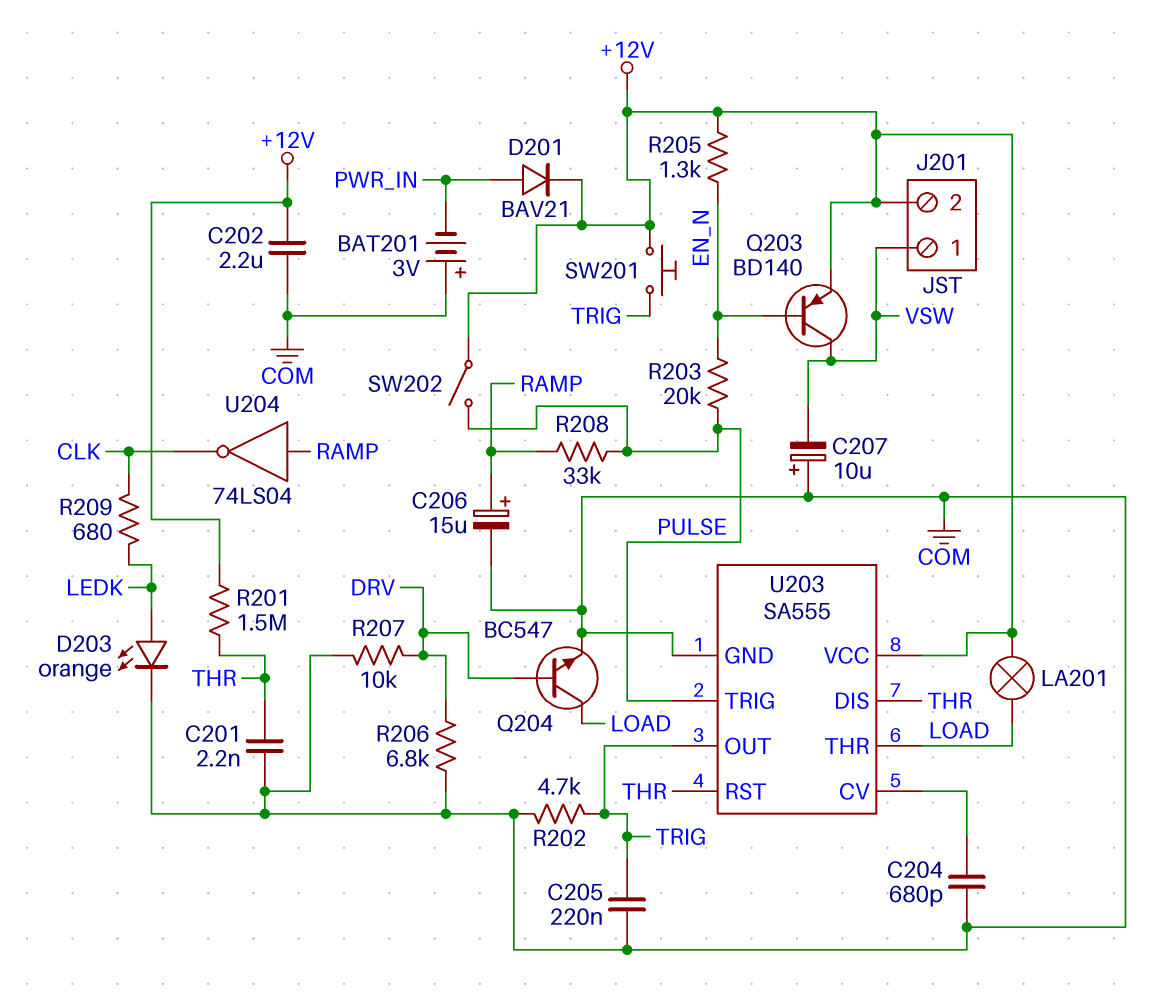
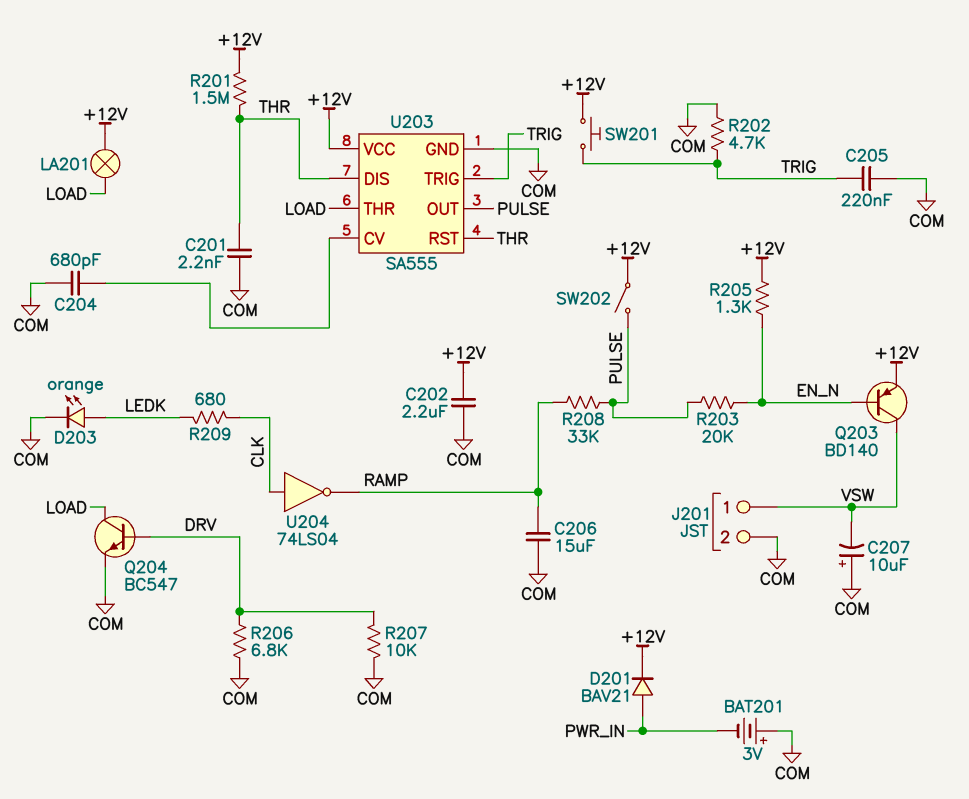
C206: 15uF (plus RAMP, minus COM) -> 15uF (COM, RAMP)
J201 pin 2: +12V -> COM
U203 pin OUT: TRIG -> PULSE
U203 pin TRIG: PULSE -> TRIG
U204: NOT 74LS04 (in RAMP, out CLK) -> NOT 74LS04 (in CLK, out RAMP)

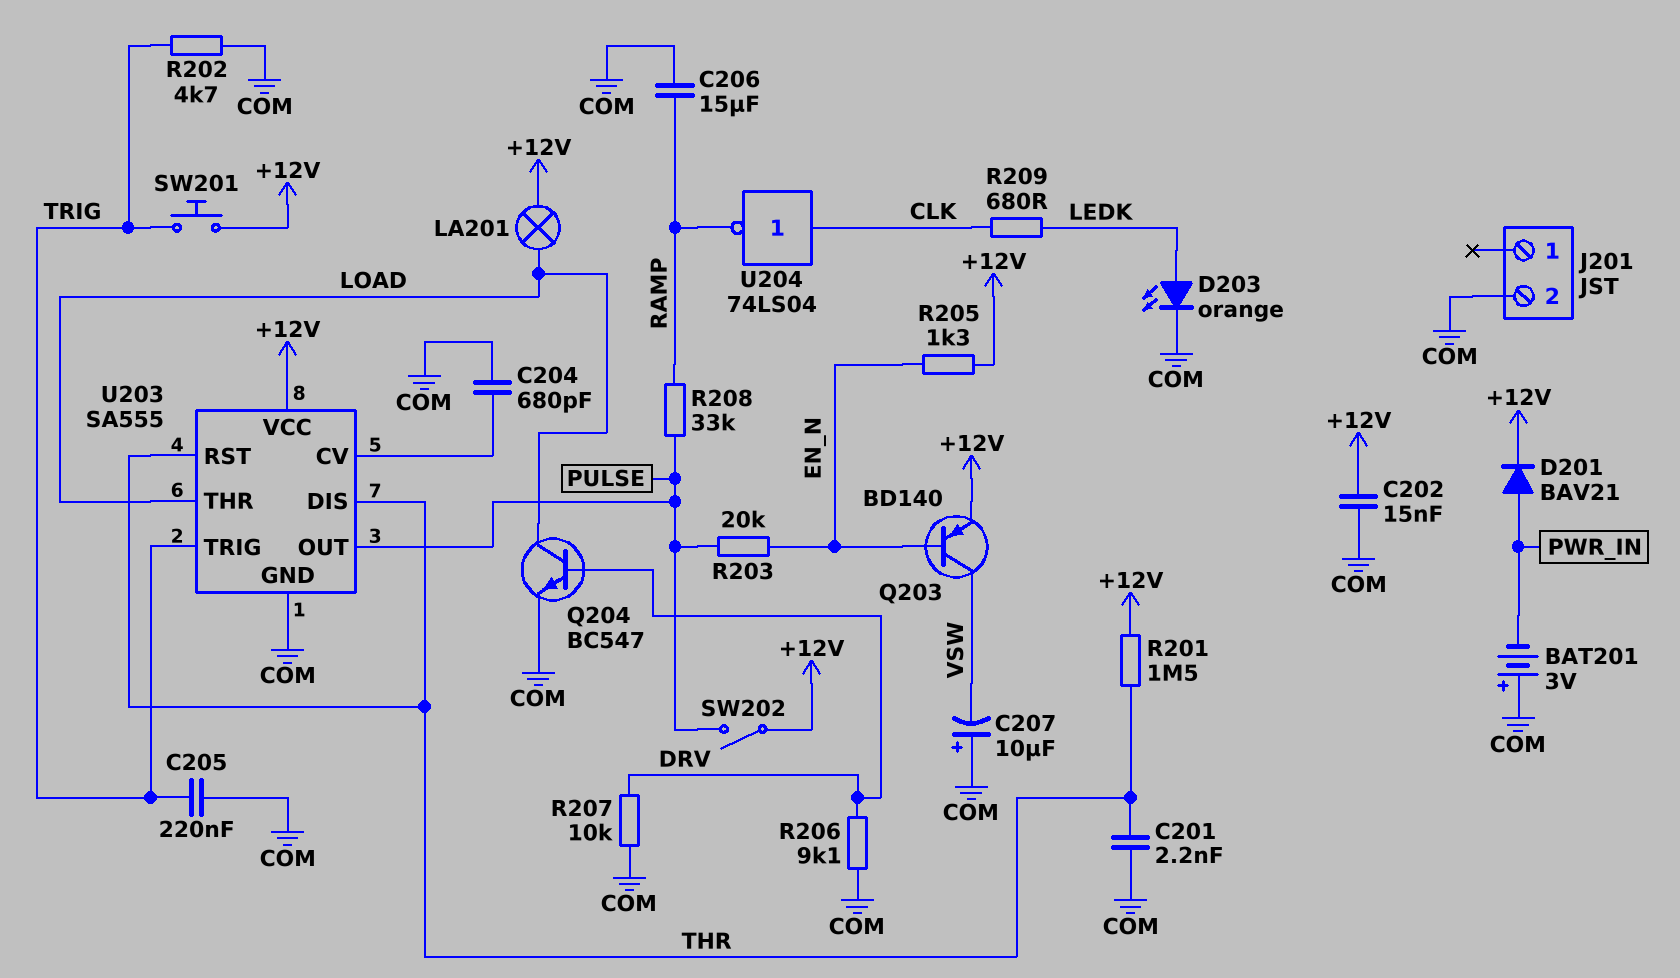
C202: 2.2uF (+12V, COM) -> 15nF (+12V, COM)
J201 pin 1: VSW -> none
R206: 6.8k (COM, DRV) -> 9.1k (COM, DRV)

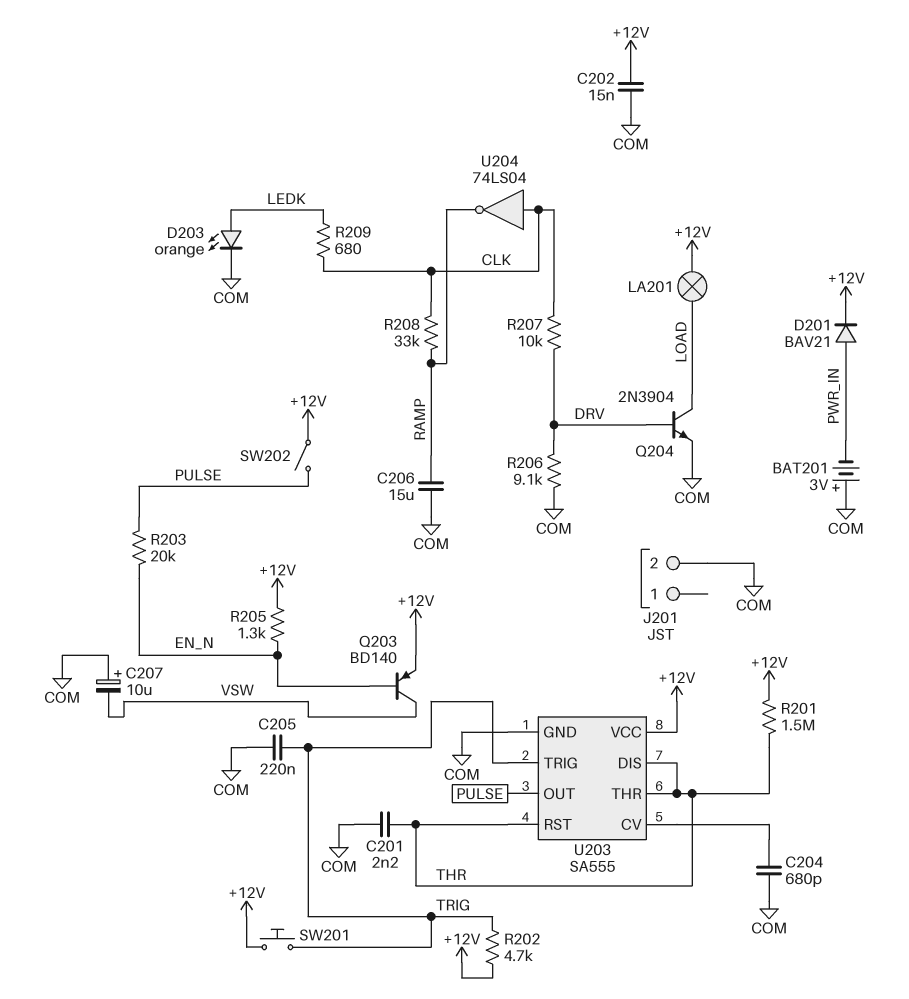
Q204: NPN BC547 (B DRV, C LOAD, E COM) -> NPN 2N3904 (B DRV, C LOAD, E COM)
R202: 4.7k (COM, TRIG) -> 4.7k (+12V, TRIG)
R207: 10k (COM, DRV) -> 10k (CLK, DRV)
R208: 33k (PULSE, RAMP) -> 33k (CLK, RAMP)
U203 pin THR: LOAD -> THR

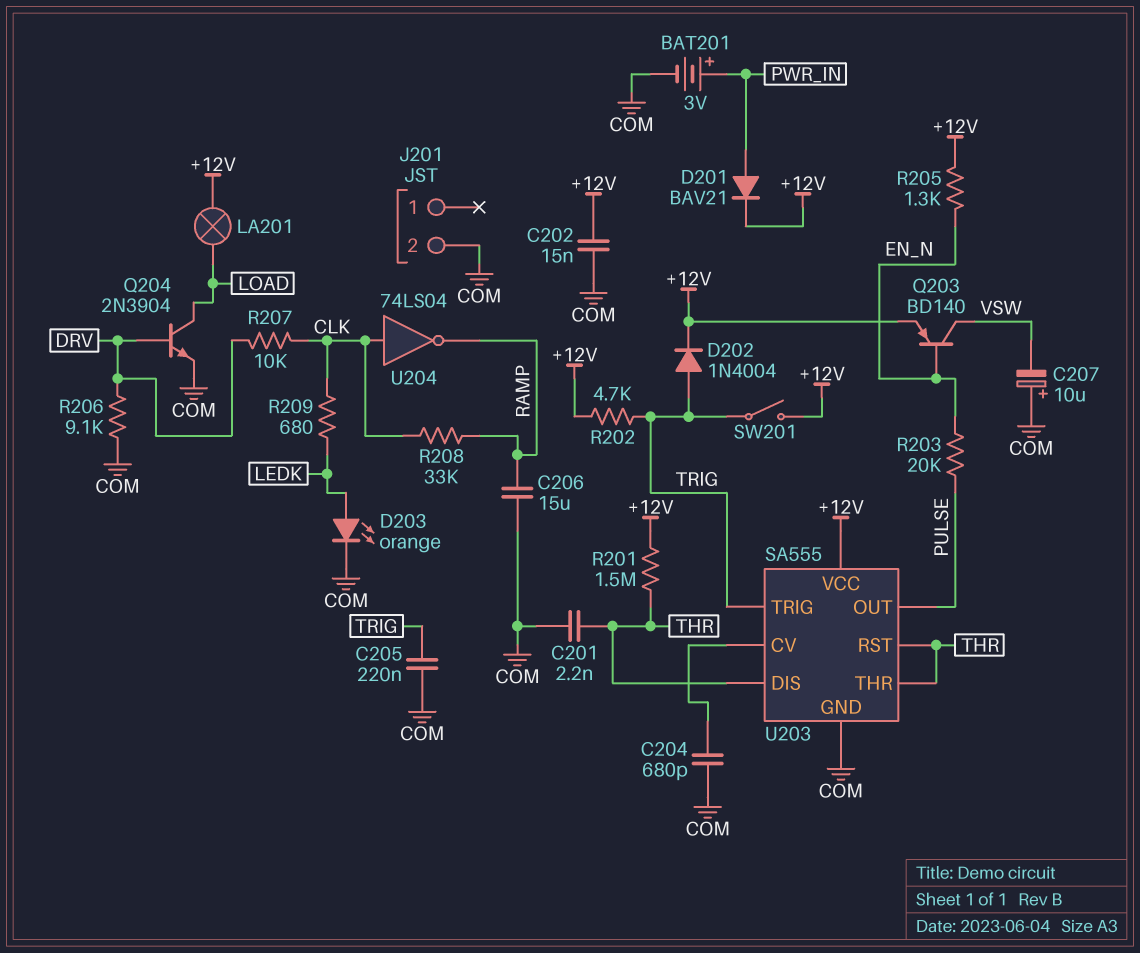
BAT201: 3V (plus COM, minus PWR_IN) -> 3V (plus PWR_IN, minus COM)
D202: none -> diode 1N4004 (A TRIG, K +12V)
SW201: button (+12V, TRIG) -> switch (+12V, TRIG)
SW202: switch (+12V, PULSE) -> none

